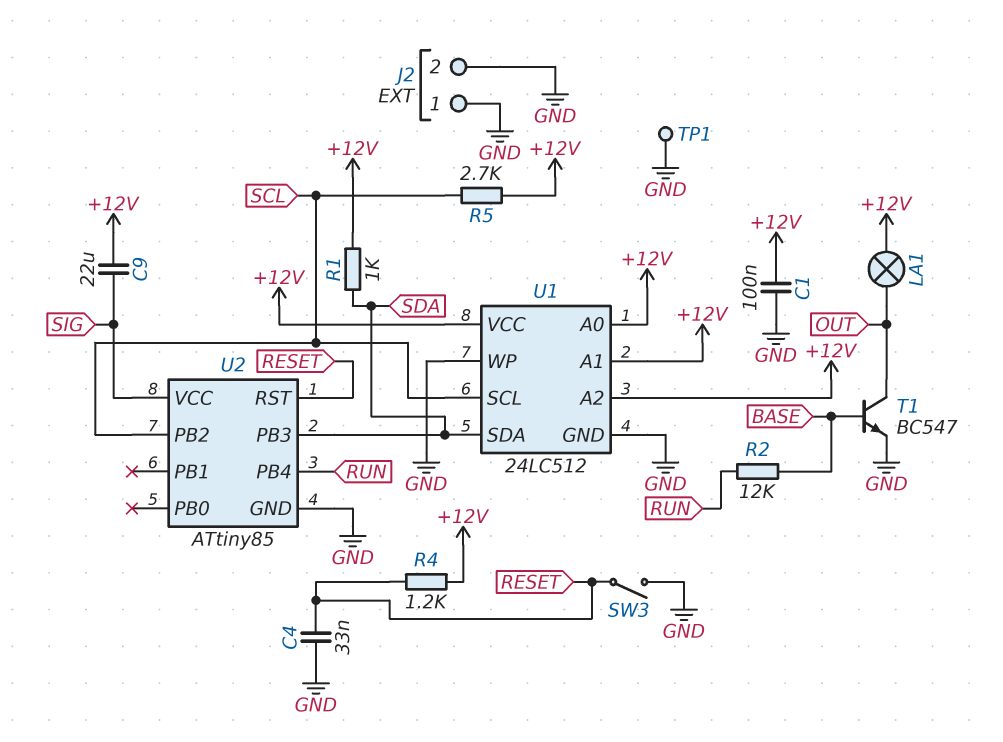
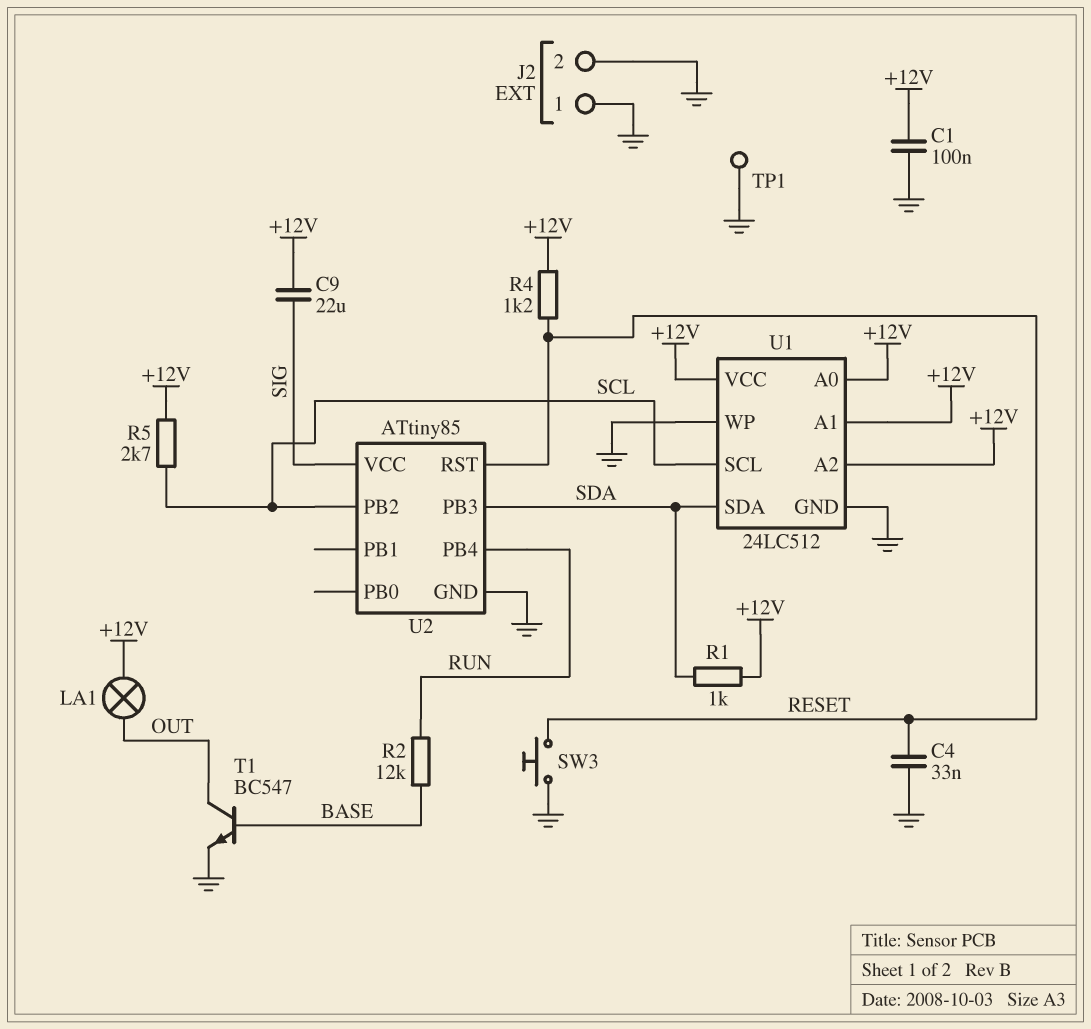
SW3: switch (GND, RESET) -> button (GND, RESET)

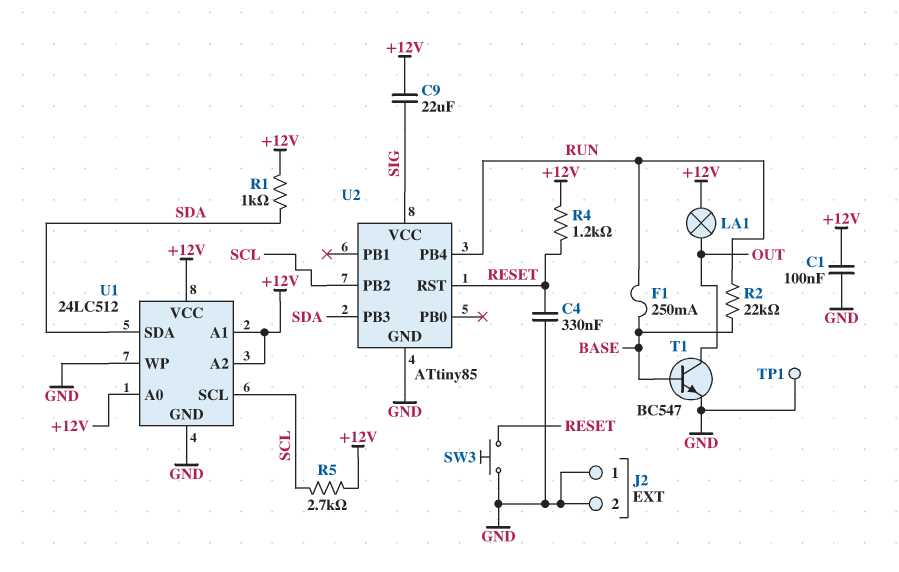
C4: 33nF (GND, RESET) -> 330nF (GND, RESET)
F1: none -> 250mA (BASE, RUN)
R2: 12k (BASE, RUN) -> 22k (BASE, RUN)

